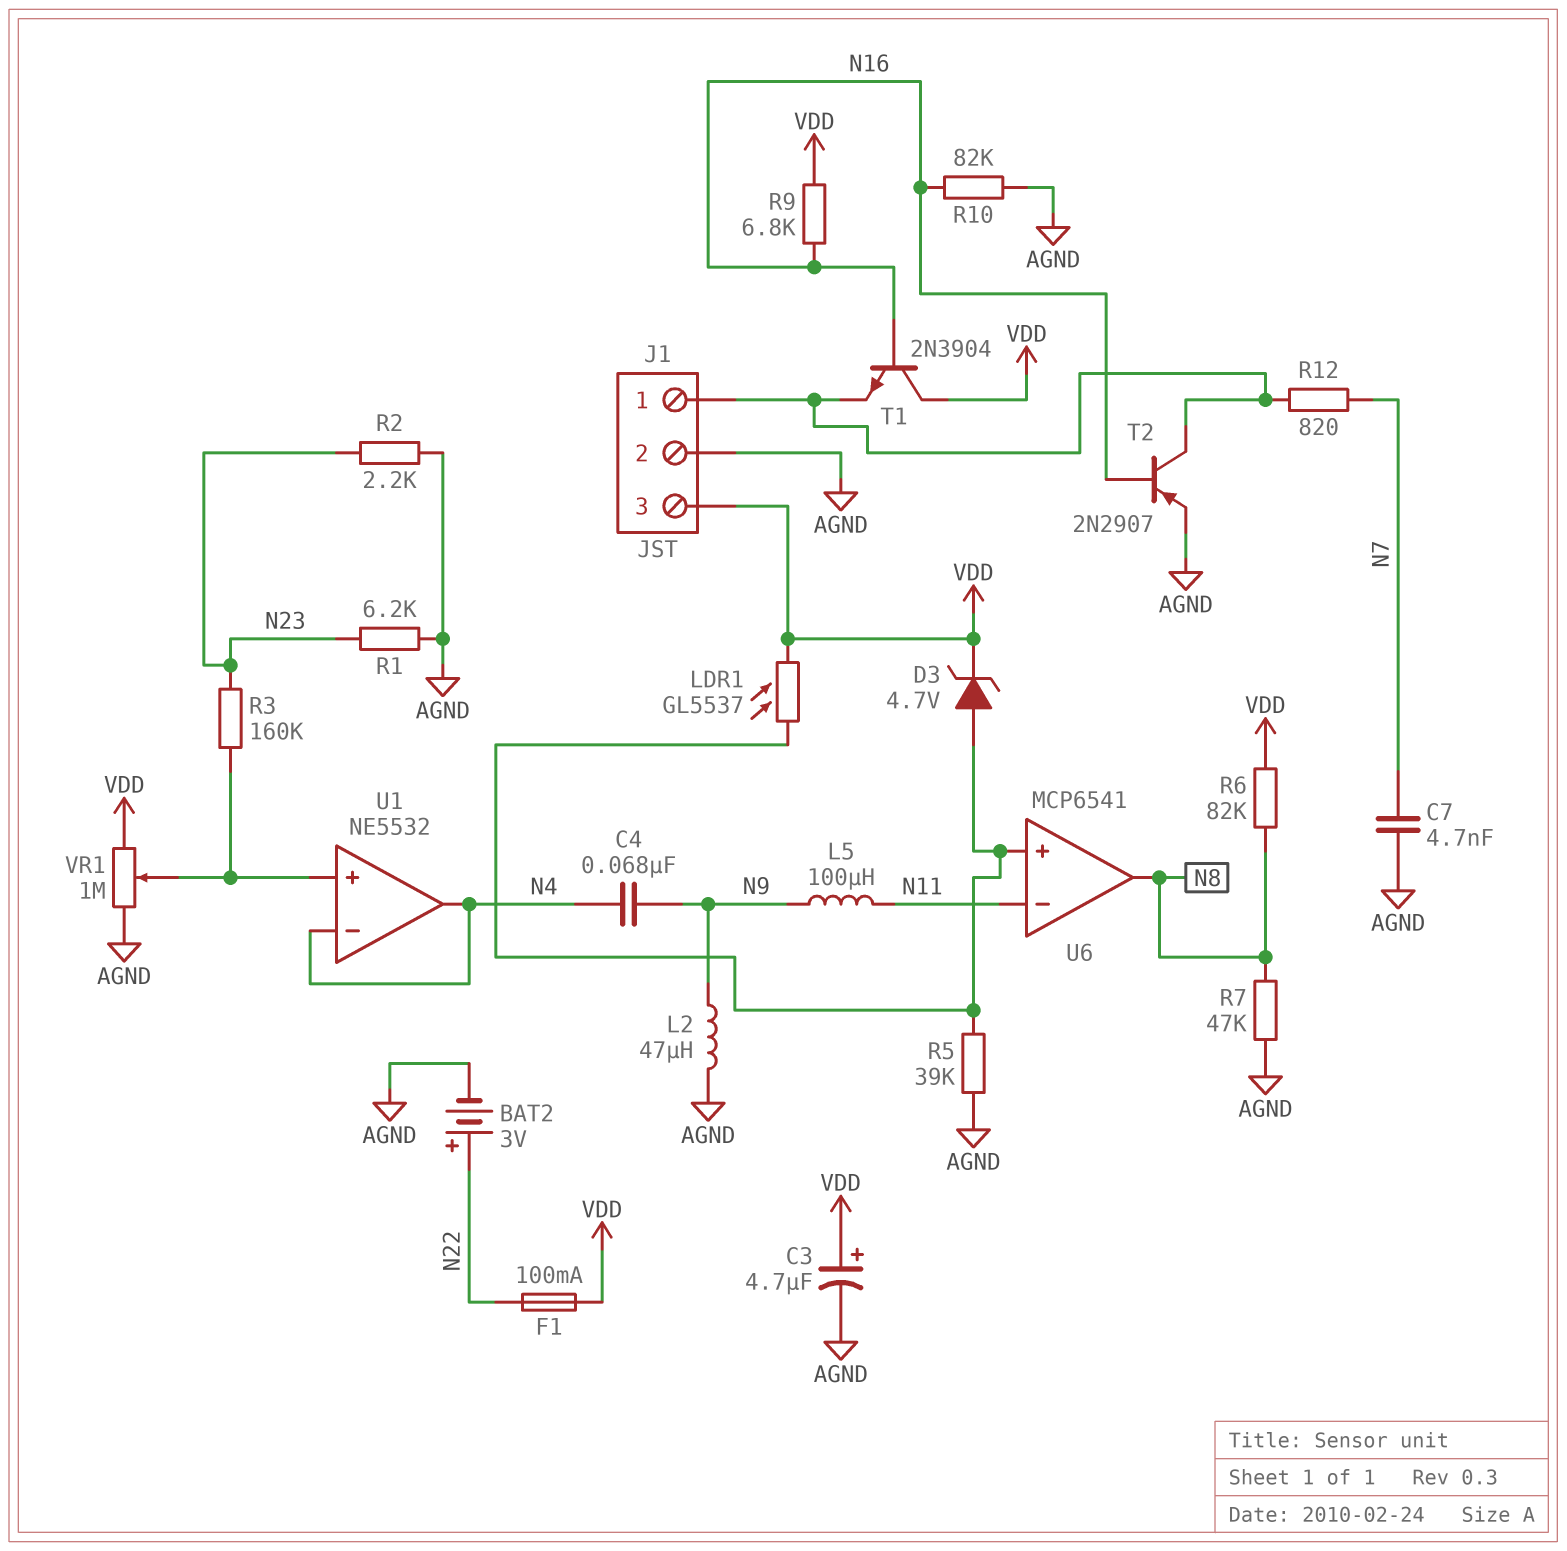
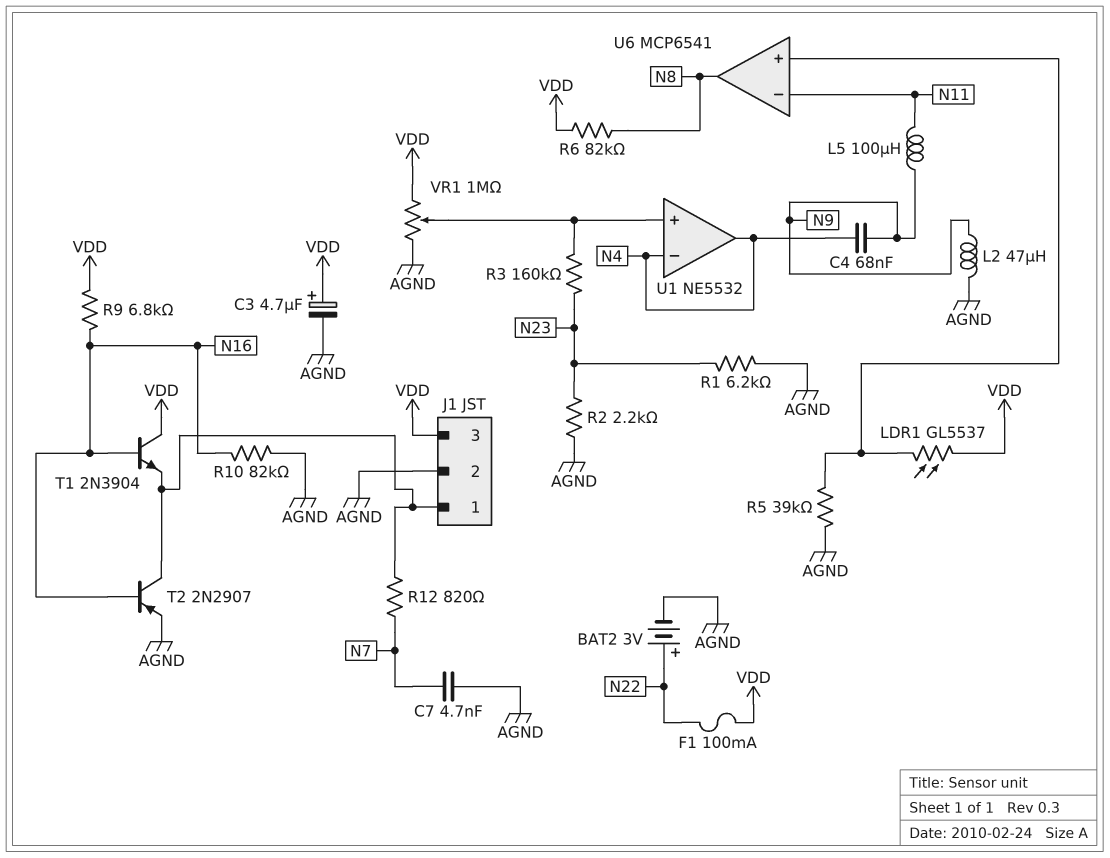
D3: zener 4.7V (A U6/in+, K VDD) -> none
R7: 47k (AGND, N8) -> none

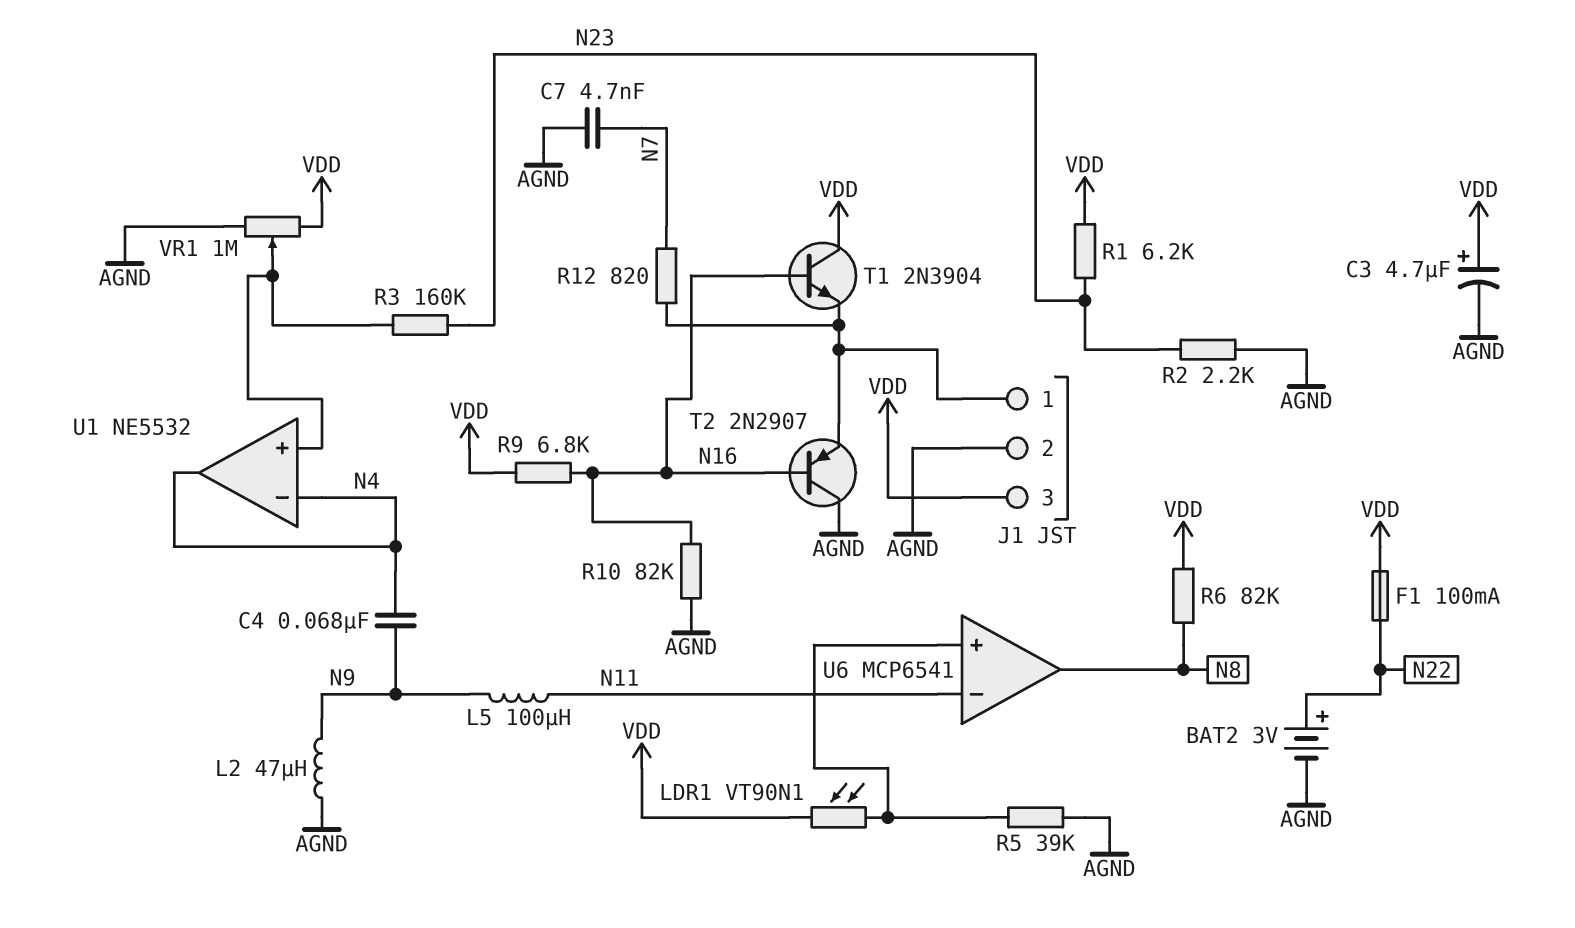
LDR1: GL5537 (U6/in+, VDD) -> VT90N1 (U6/in+, VDD)
R1: 6.2k (AGND, N23) -> 6.2k (N23, VDD)
T2: PNP 2N2907 (B N16, C J1/1, E AGND) -> PNP 2N2907 (B N16, C AGND, E J1/1)

